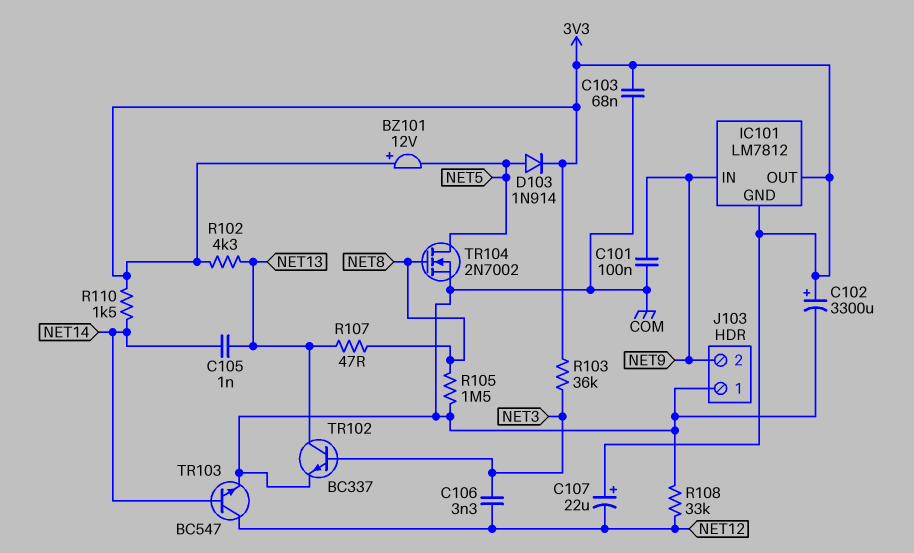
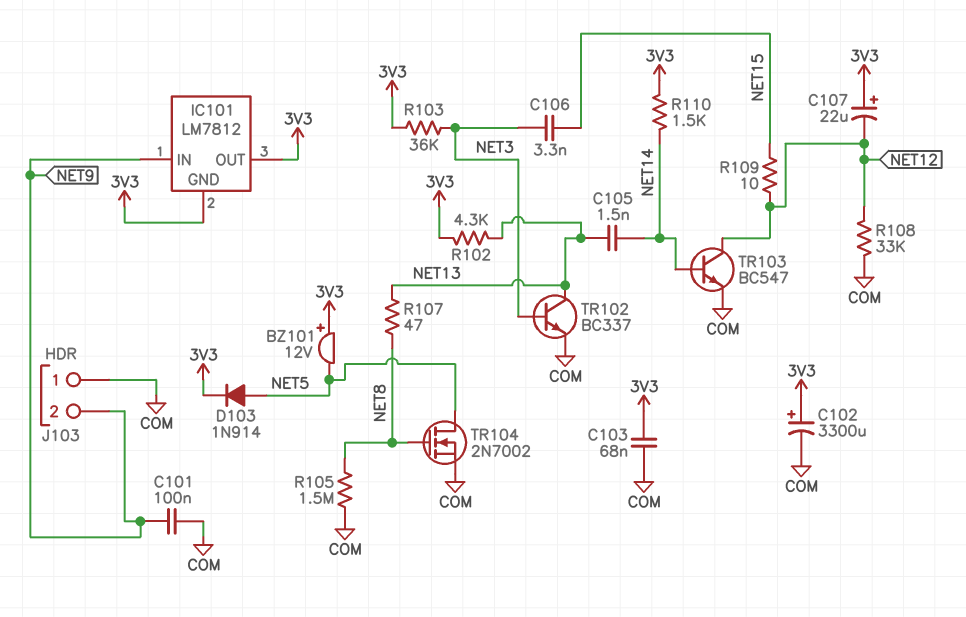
C105: 1nF (NET13, NET14) -> 1.5nF (NET13, NET14)
C106: 3.3nF (NET3, NET12) -> 3.3nF (NET3, NET15)
R109: none -> 10 (NET12, NET15)

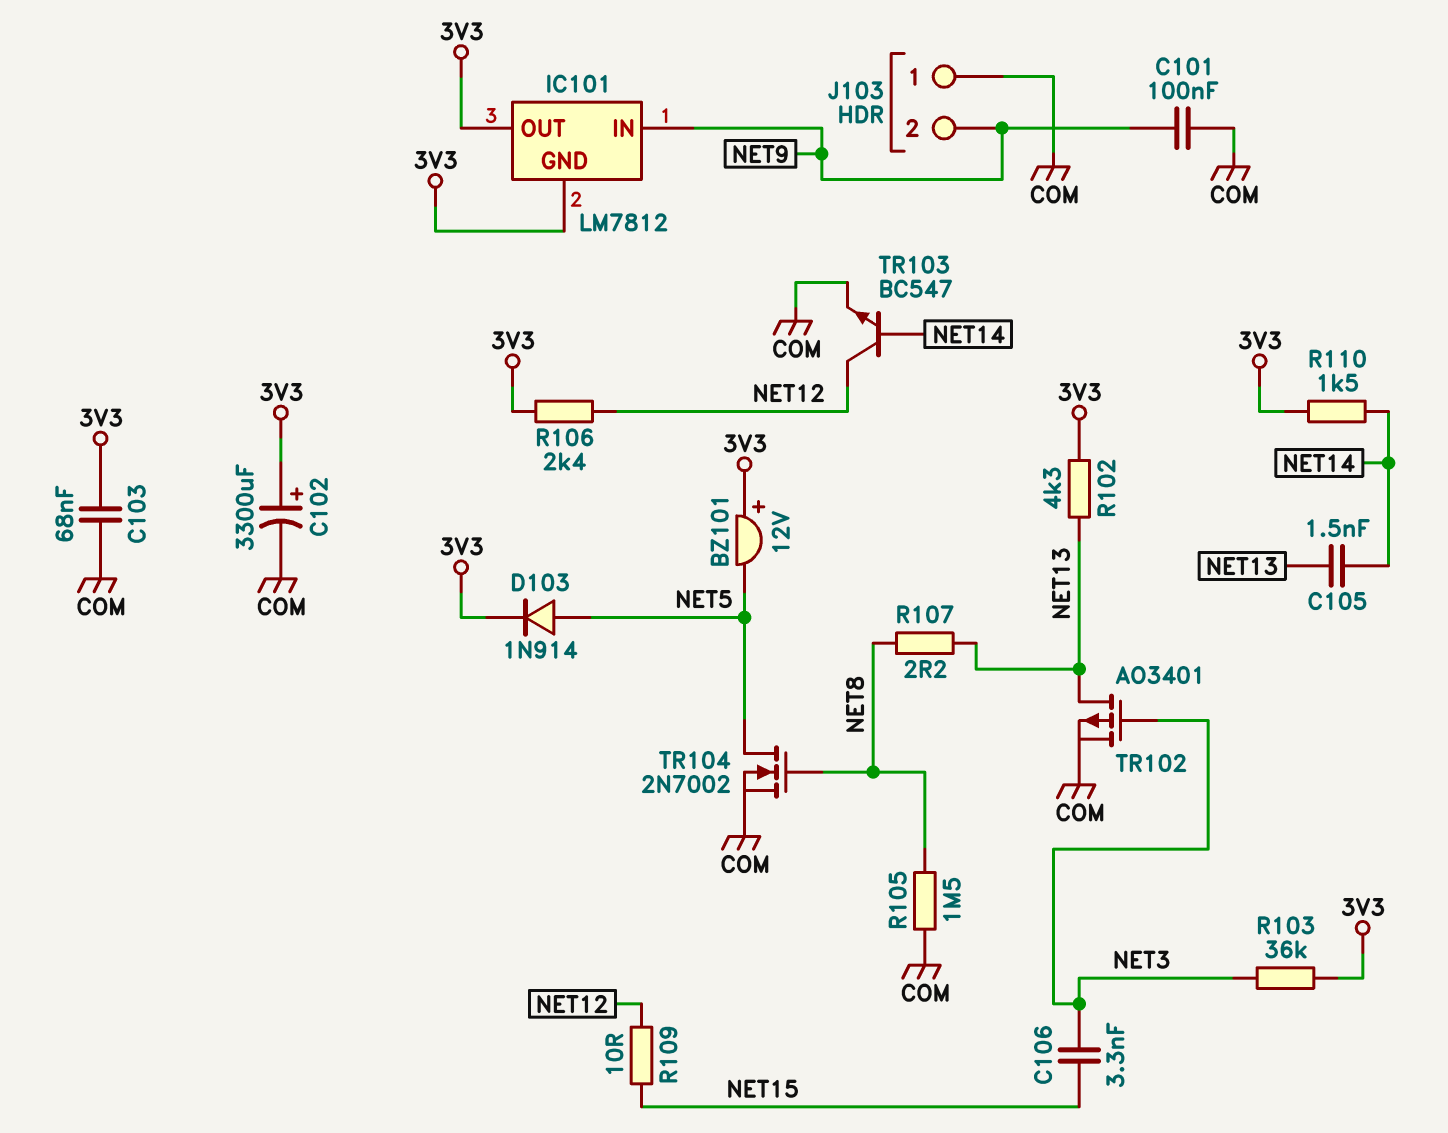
C107: 22uF (plus 3V3, minus NET12) -> none
R106: none -> 2.4k (3V3, NET12)
R107: 47 (NET8, NET13) -> 2.2 (NET8, NET13)
R108: 33k (COM, NET12) -> none
TR102: NPN BC337 (B NET3, C NET13, E COM) -> PMOS AO3401 (G NET3, D NET13, S COM)

